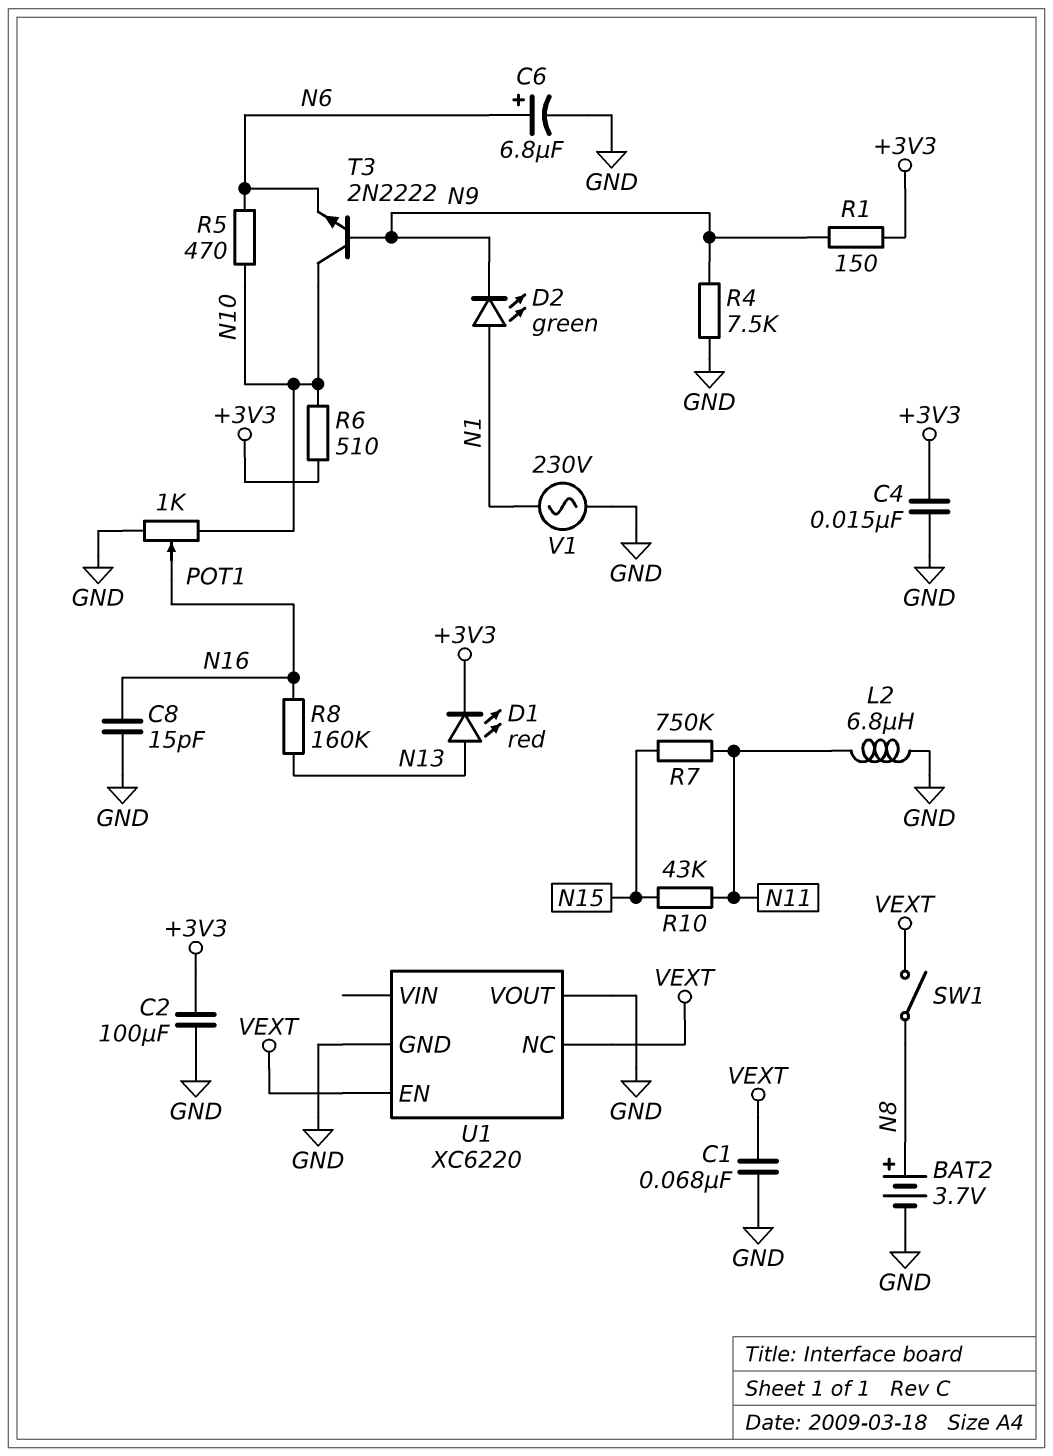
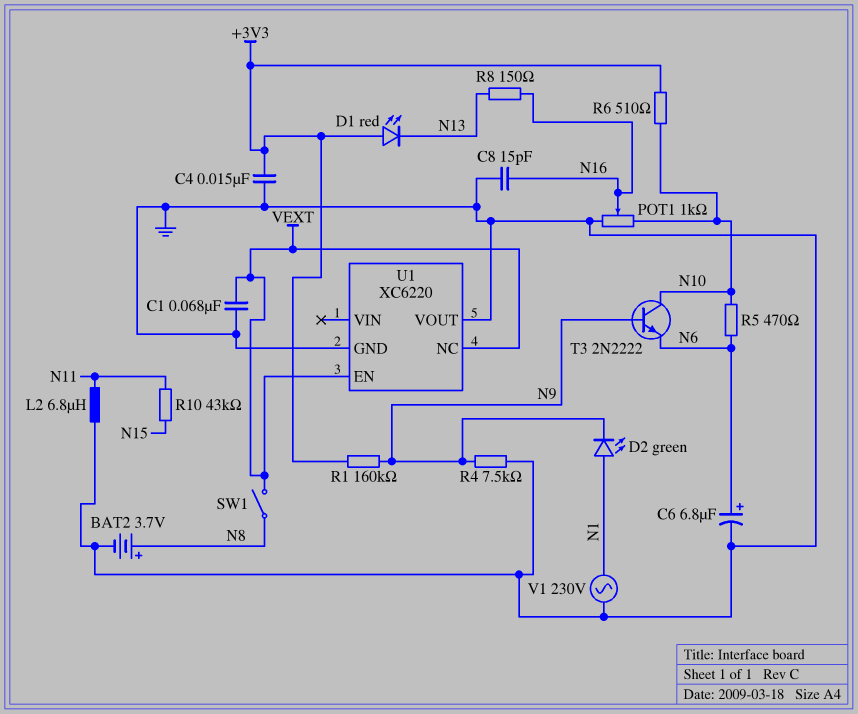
C2: 100uF (+3V3, GND) -> none
D1: LED red (A N13, K +3V3) -> LED red (A +3V3, K N13)
R1: 150 (+3V3, N9) -> 160k (+3V3, N9)
R7: 750k (N11, N15) -> none
R8: 160k (N13, N16) -> 150 (N13, N16)

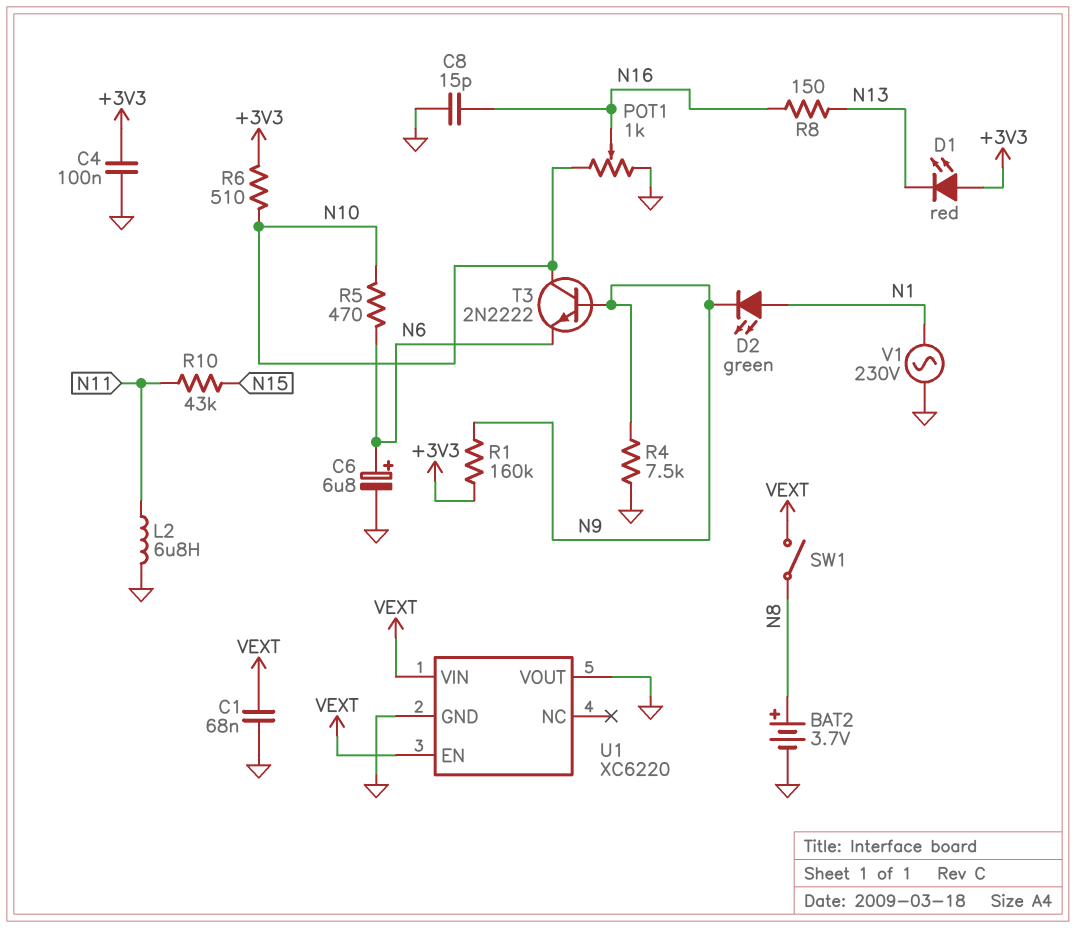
C4: 15nF (+3V3, GND) -> 100nF (+3V3, GND)
U1 pin NC: VEXT -> none
U1 pin VIN: none -> VEXT

